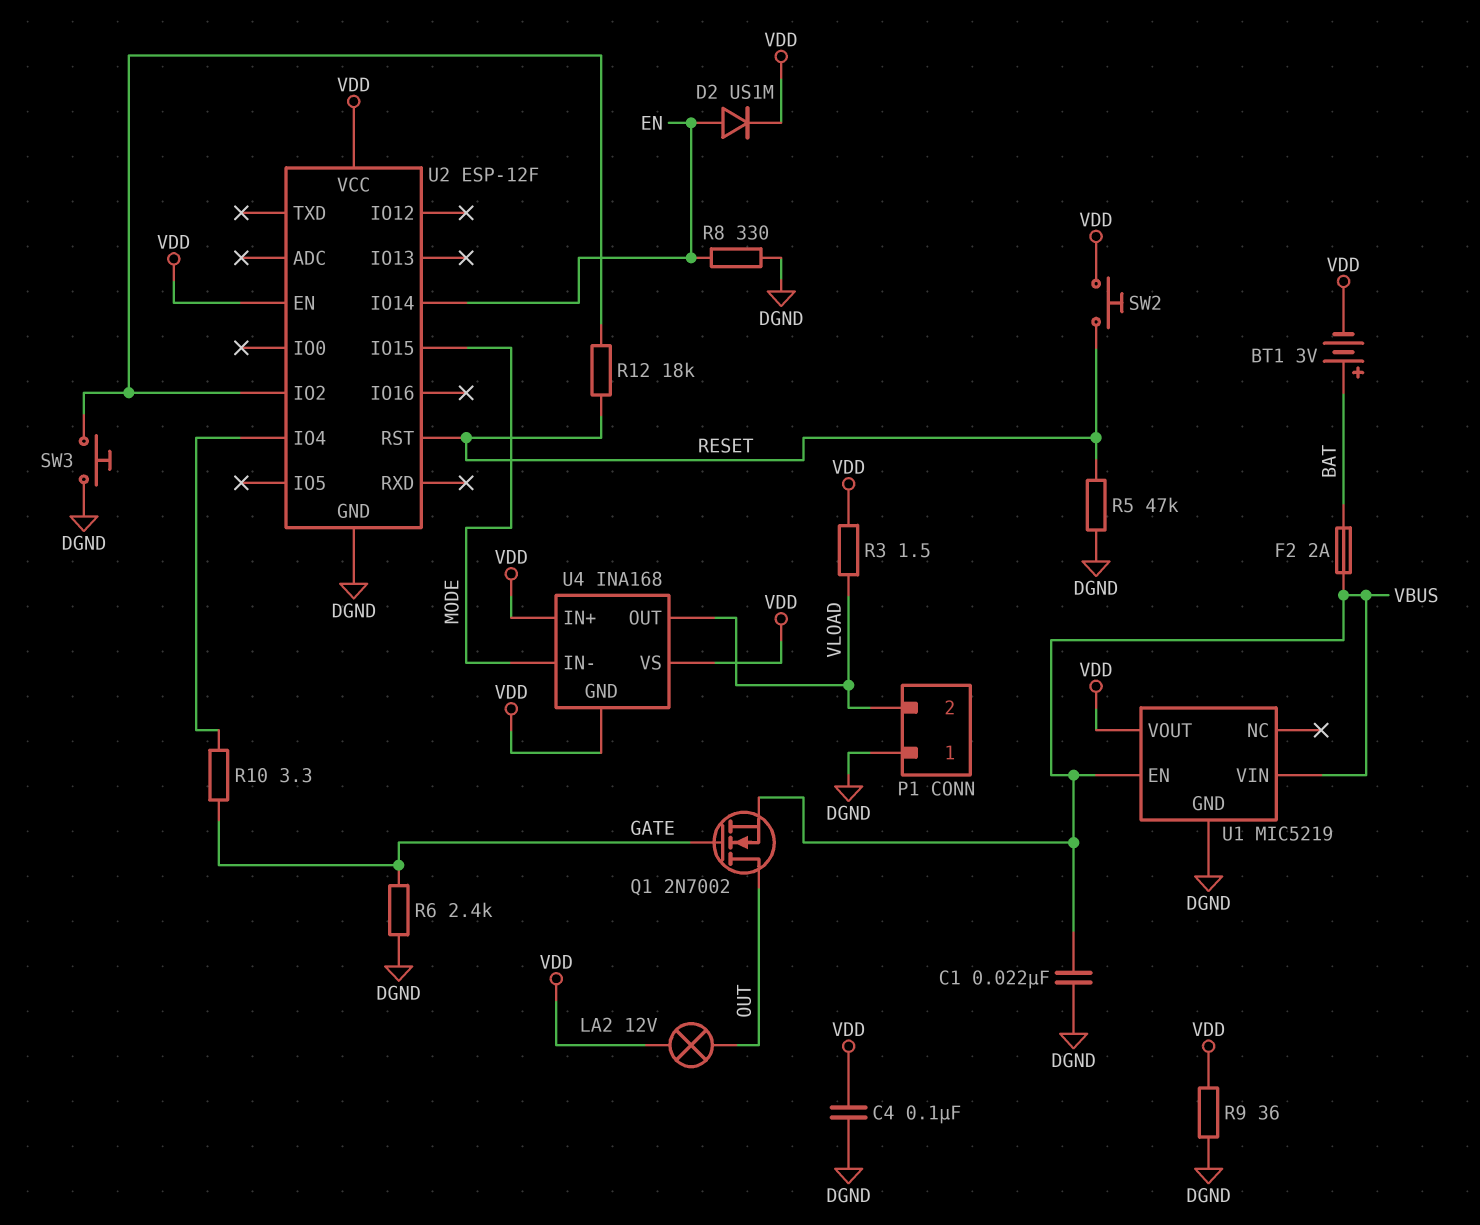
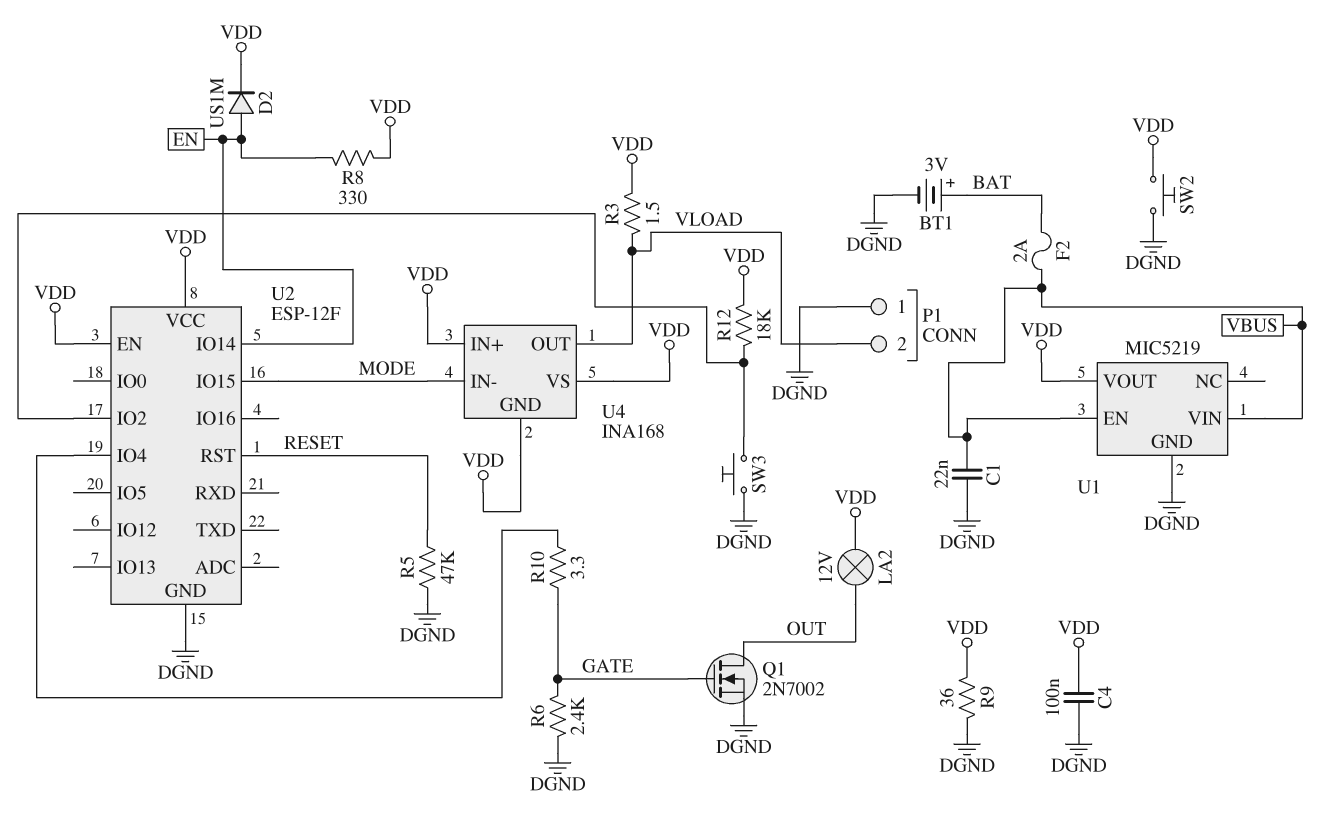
BT1: 3V (plus BAT, minus VDD) -> 3V (plus BAT, minus DGND)
Q1: NMOS 2N7002 (G GATE, D OUT, S VBUS) -> NMOS 2N7002 (G GATE, D OUT, S DGND)
R8: 330 (DGND, EN) -> 330 (EN, VDD)
R12: 18k (RESET, U2/IO2) -> 18k (U2/IO2, VDD)
SW2: button (RESET, VDD) -> button (DGND, VDD)

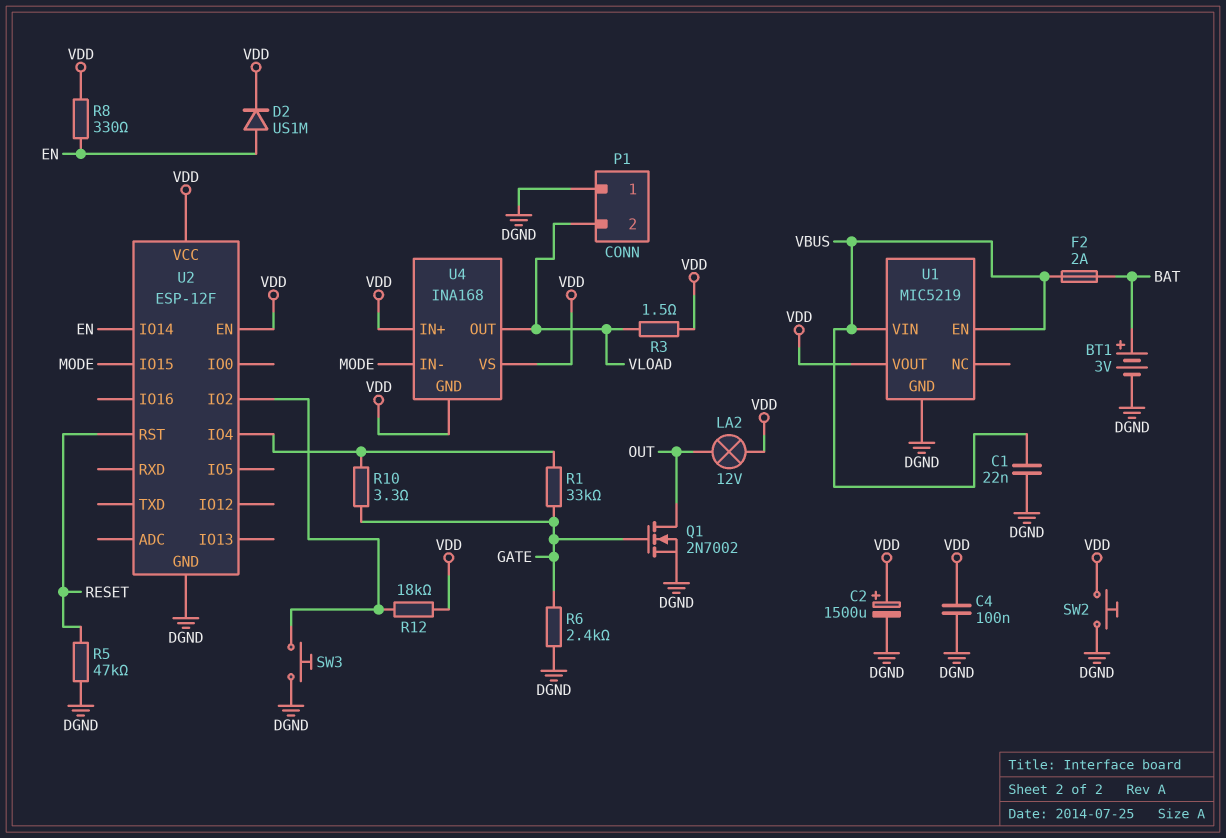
C2: none -> 1500uF (plus VDD, minus DGND)
R1: none -> 33k (GATE, U2/IO4)
R9: 36 (DGND, VDD) -> none

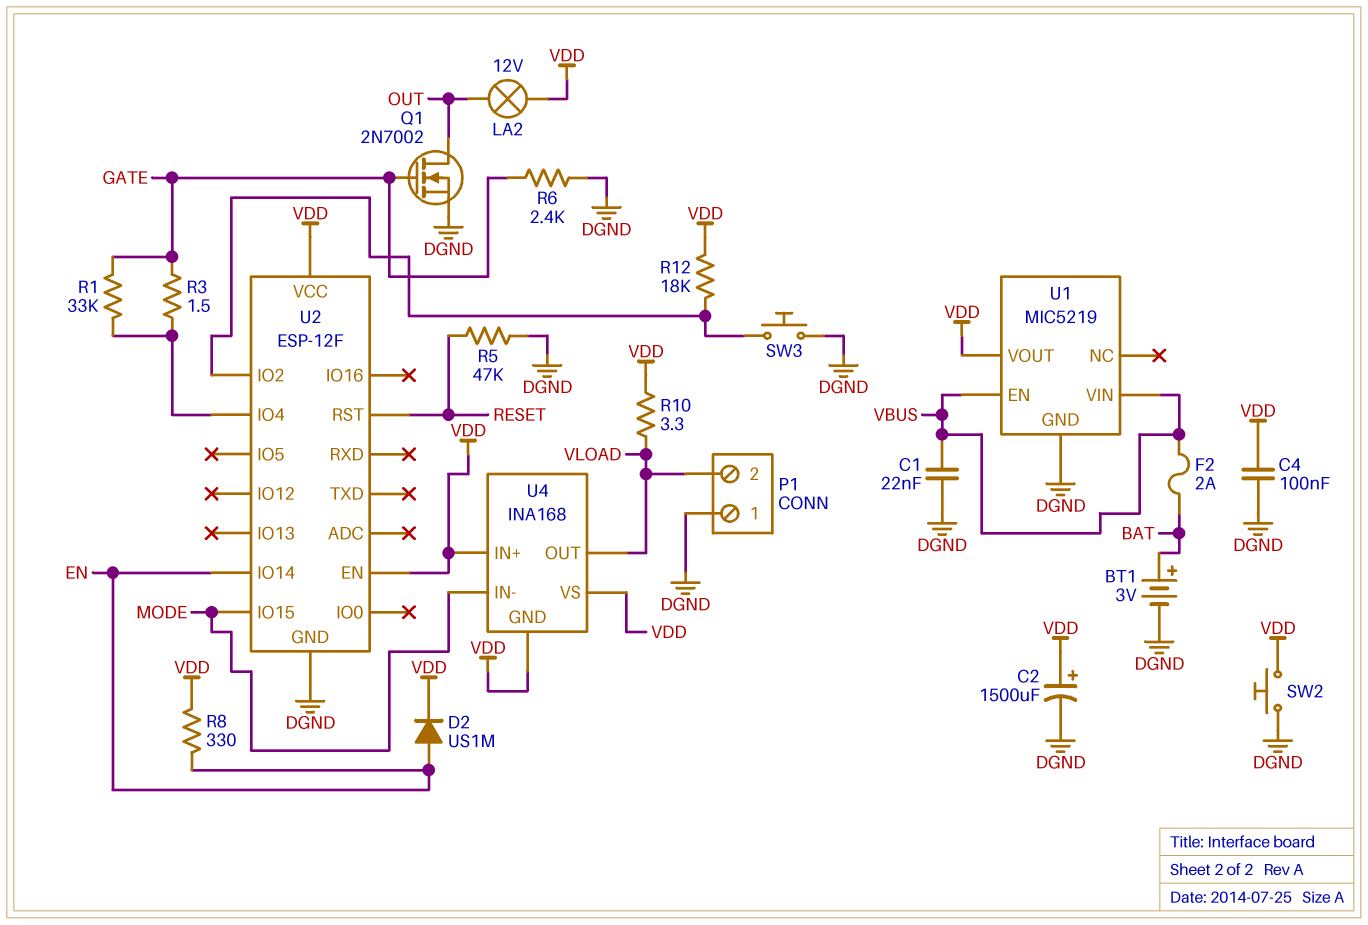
R3: 1.5 (VDD, VLOAD) -> 1.5 (GATE, U2/IO4)
R10: 3.3 (GATE, U2/IO4) -> 3.3 (VDD, VLOAD)

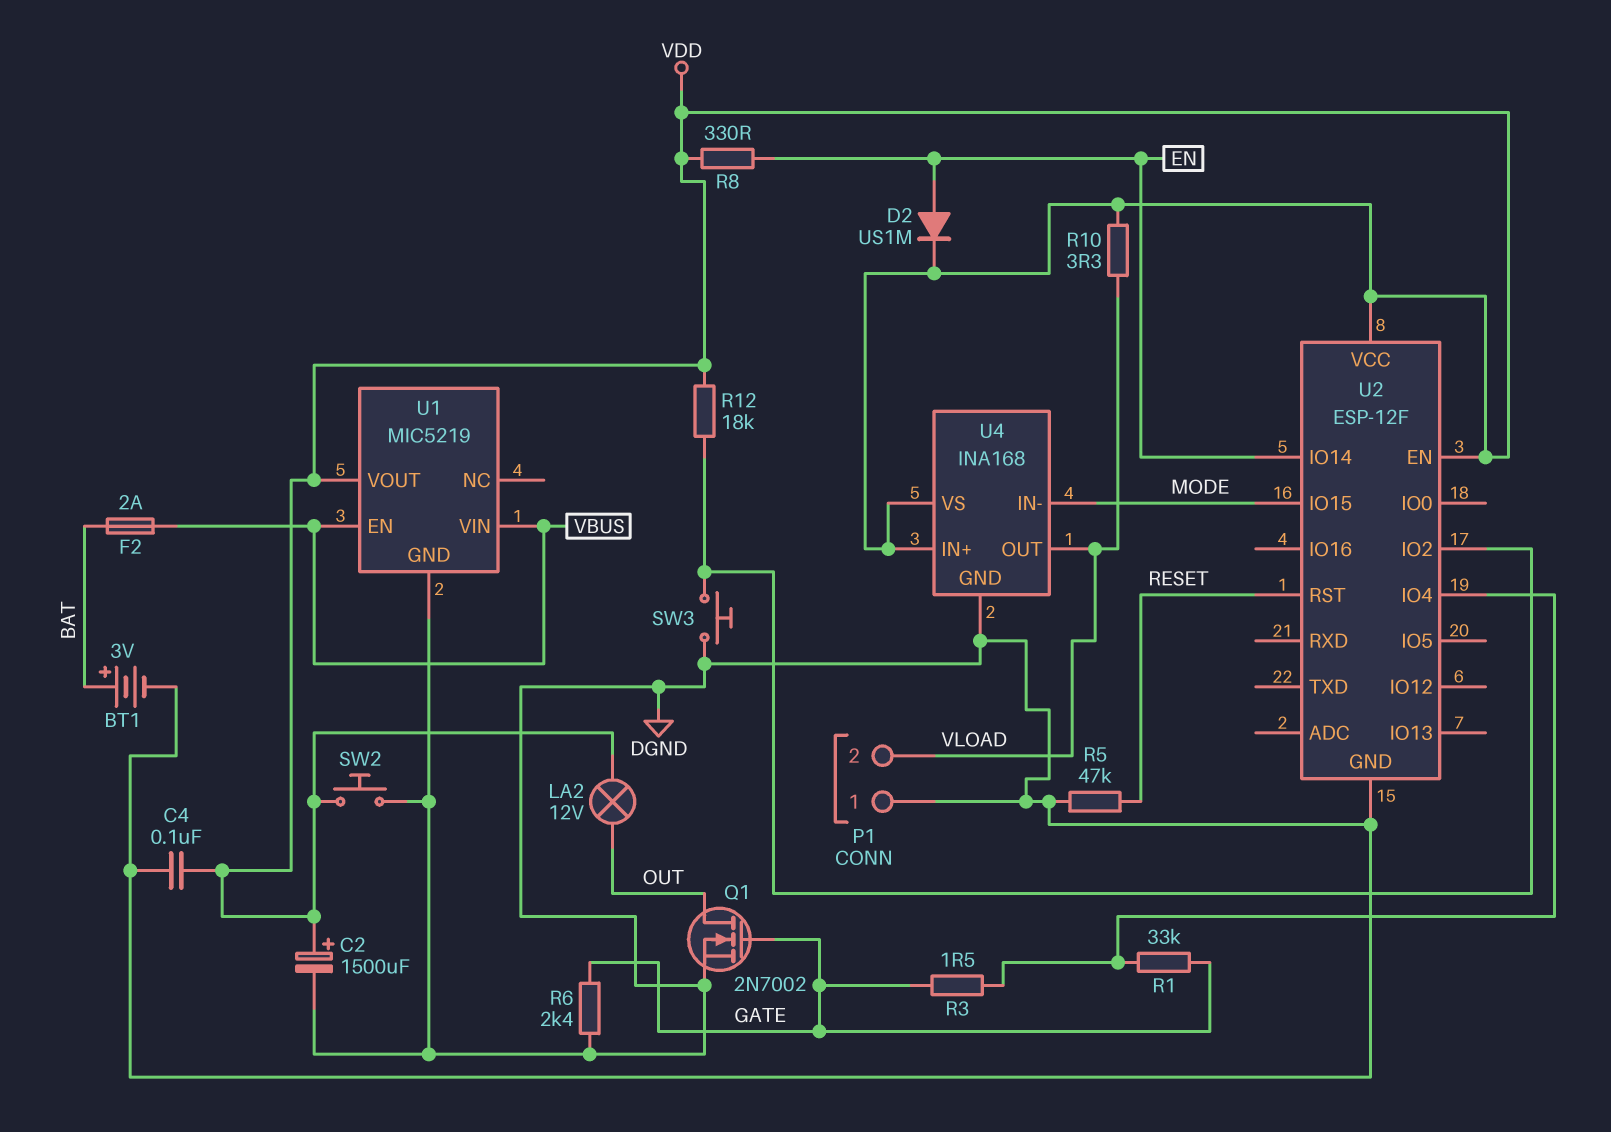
C1: 22nF (DGND, VBUS) -> none
U4 pin GND: VDD -> DGND

